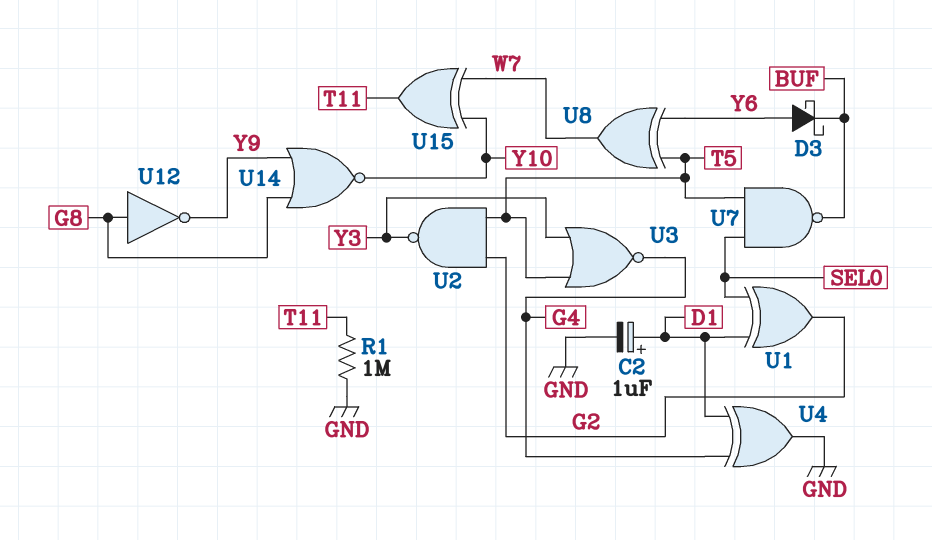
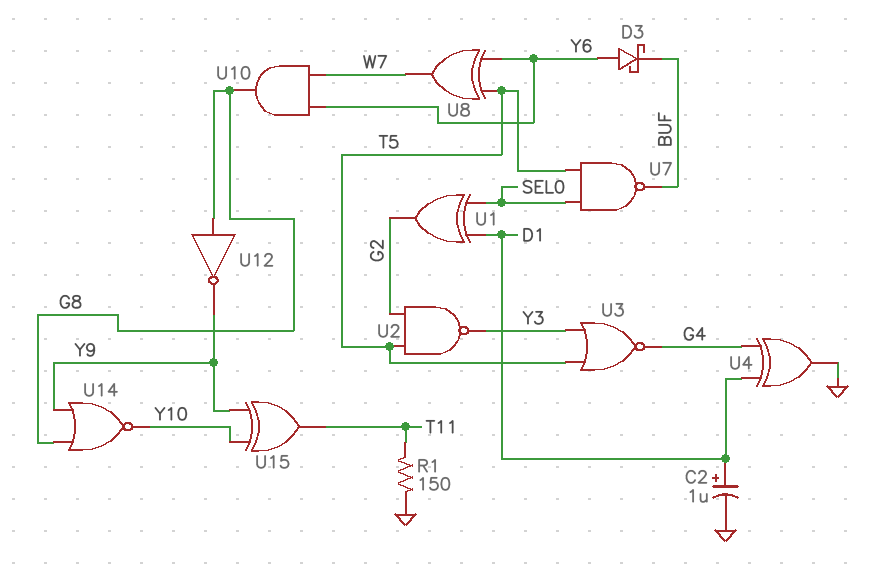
R1: 1M (GND, T11) -> 150 (GND, T11)
U10: none -> AND (in W7, in Y6, out G8)
U15: XOR (in W7, in Y10, out T11) -> XOR (in Y9, in Y10, out T11)

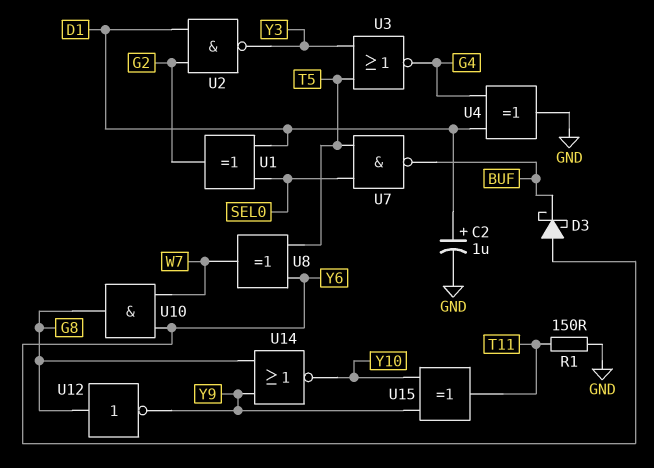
U2: NAND (in G2, in T5, out Y3) -> NAND (in D1, in G2, out Y3)

